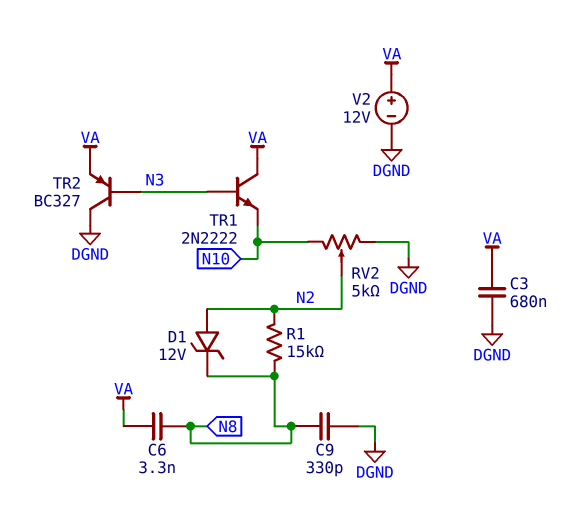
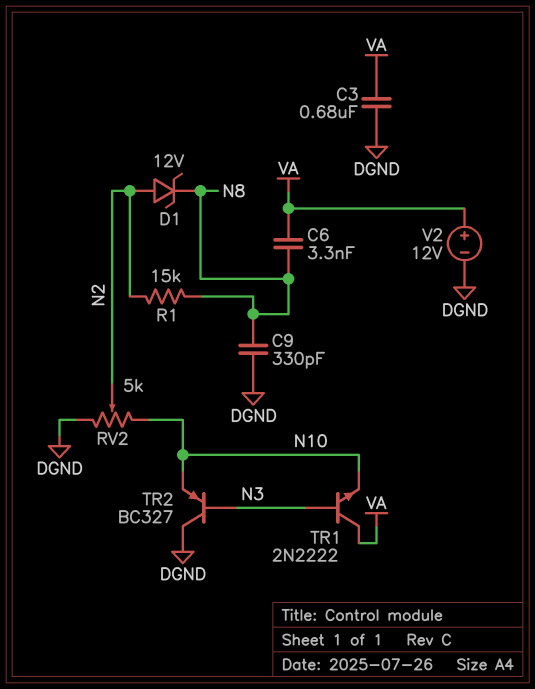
TR2: PNP BC327 (B N3, C DGND, E VA) -> PNP BC327 (B N3, C DGND, E N10)

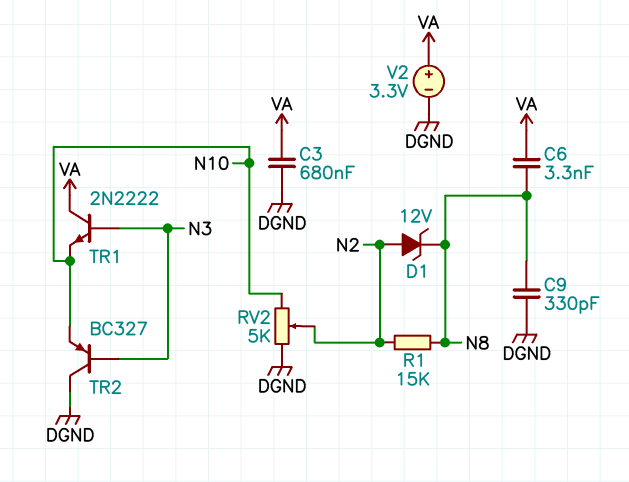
V2: 12V (plus VA, minus DGND) -> 3.3V (plus VA, minus DGND)

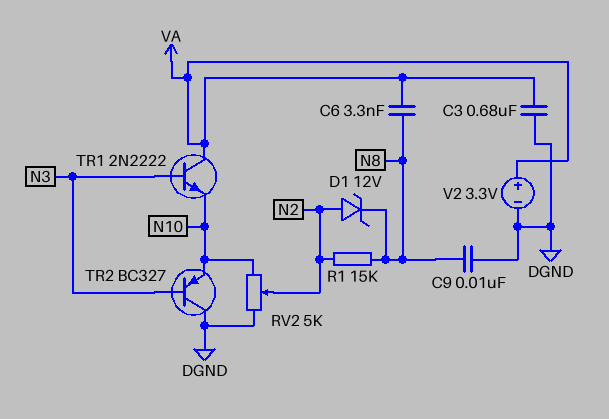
C9: 330pF (DGND, N8) -> 10nF (DGND, N8)

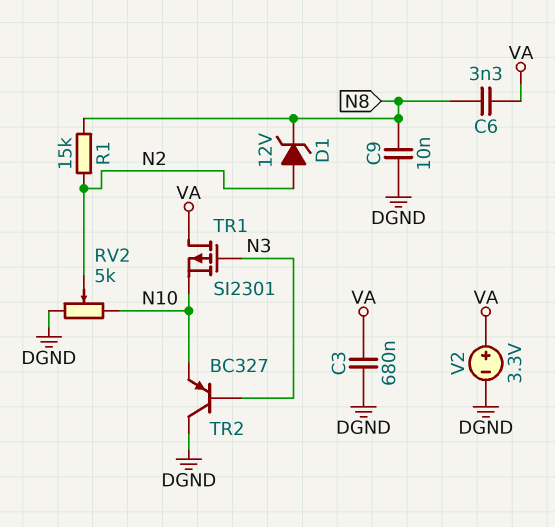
TR1: NPN 2N2222 (B N3, C VA, E N10) -> PMOS SI2301 (G N3, D VA, S N10)

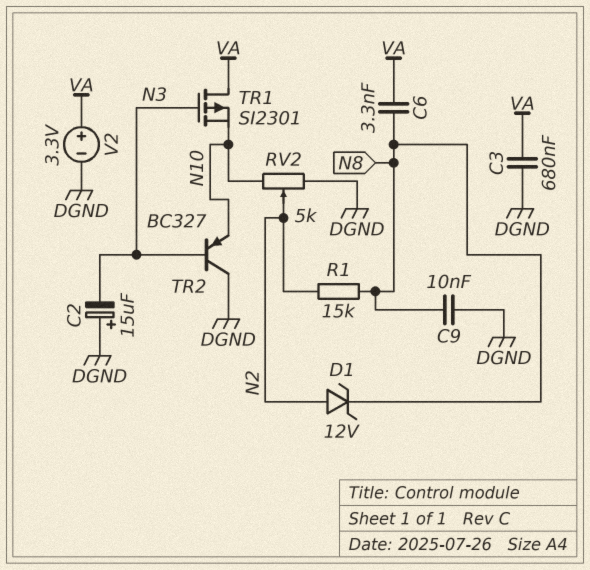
C2: none -> 15uF (plus DGND, minus N3)

